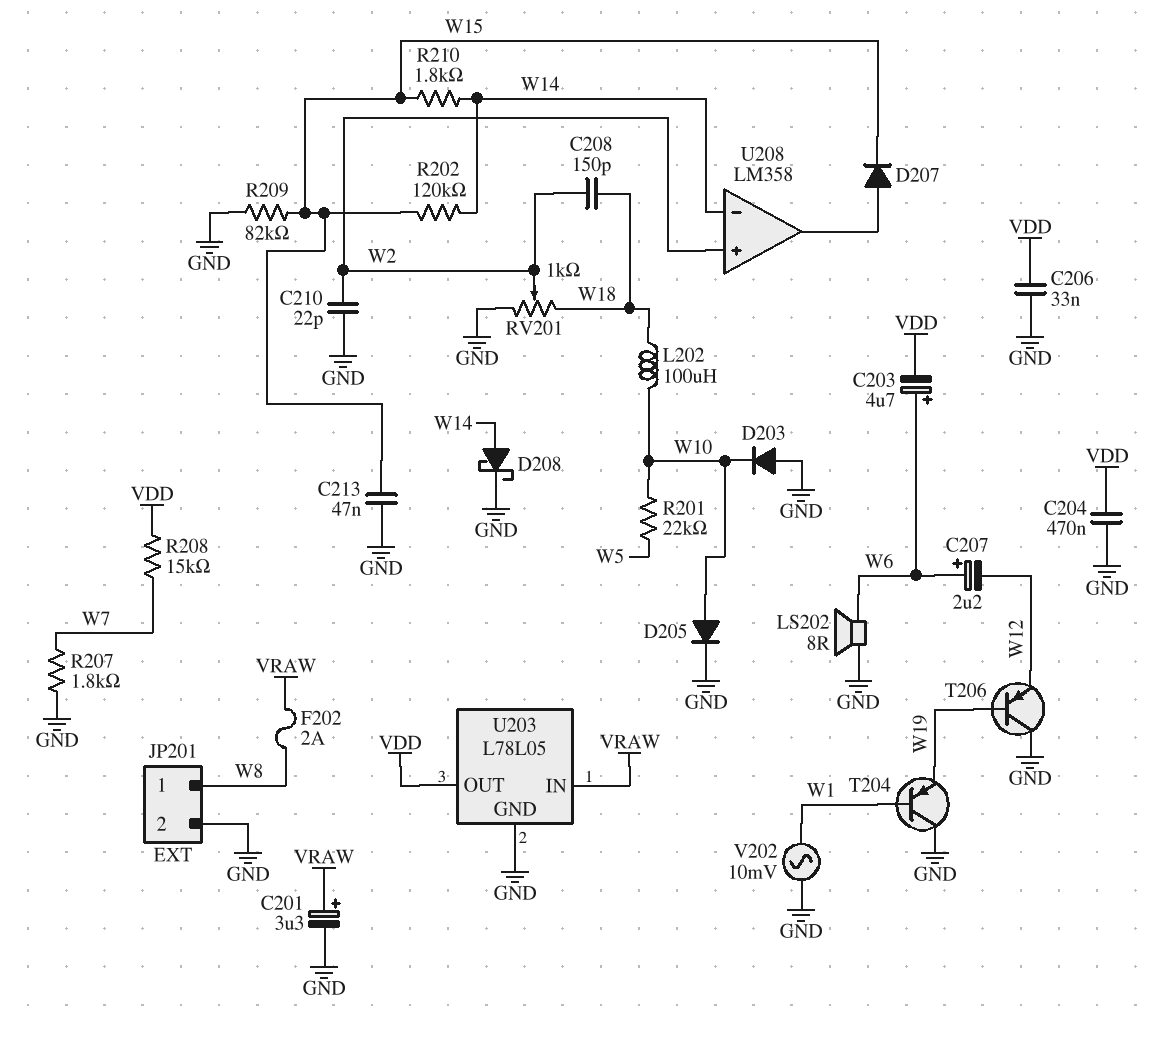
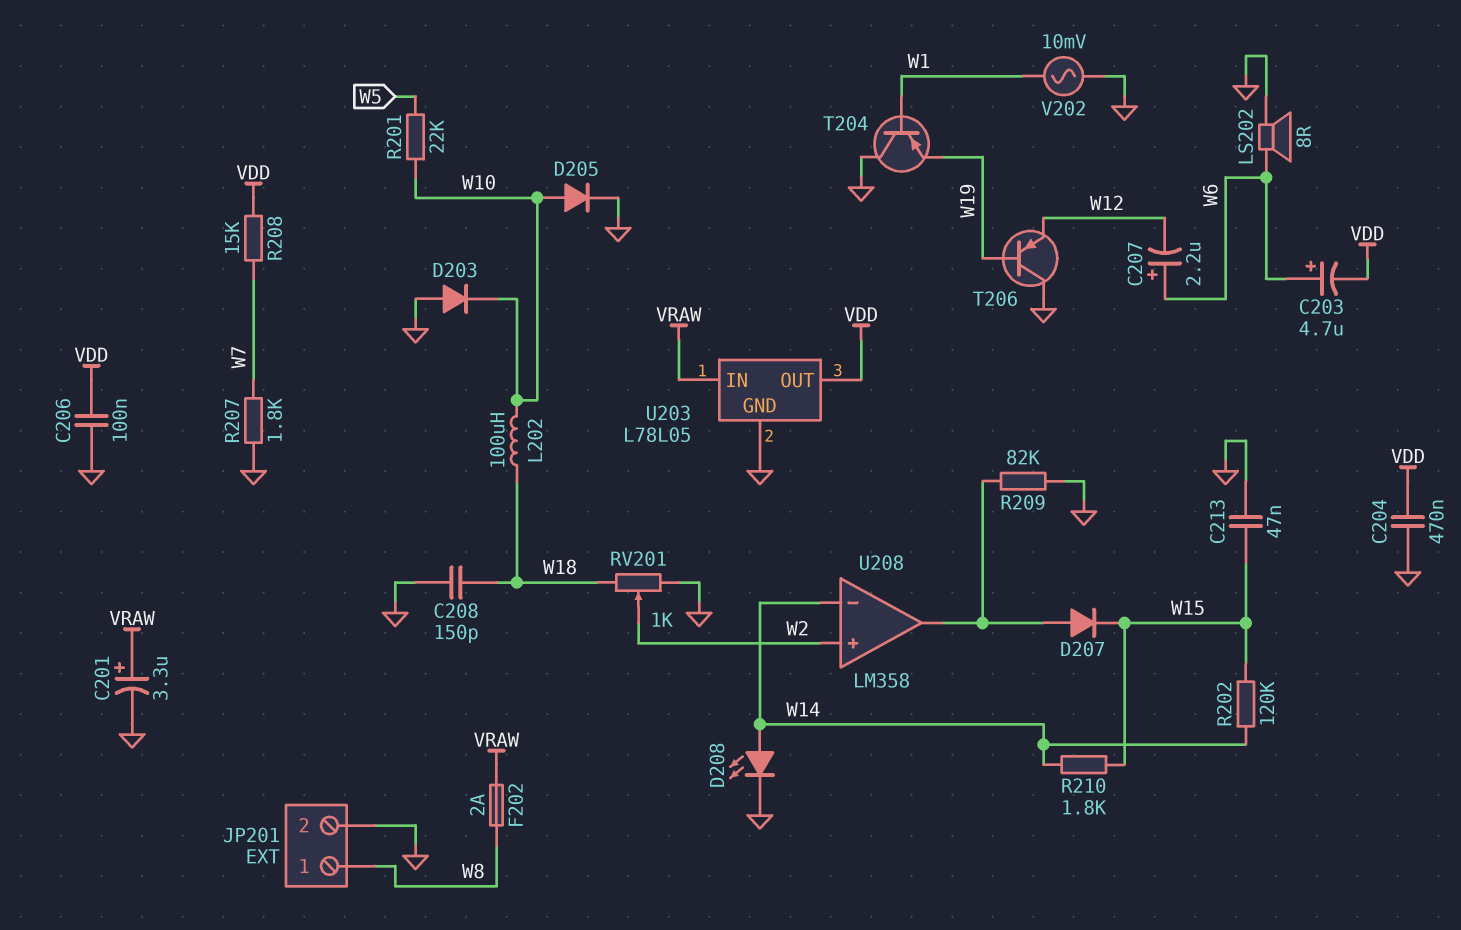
C206: 33nF (GND, VDD) -> 100nF (GND, VDD)
C208: 150pF (W2, W18) -> 150pF (GND, W18)
C210: 22pF (GND, W2) -> none
D208: schottky (A W14, K GND) -> LED (A W14, K GND)
R209: 82k (GND, W15) -> 82k (GND, U208/out)

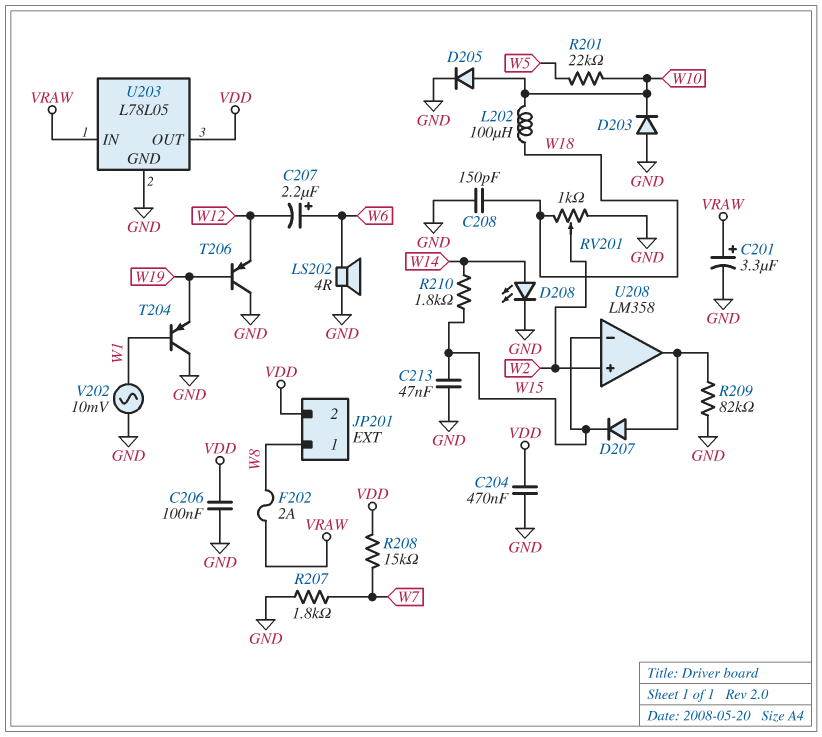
C203: 4.7uF (plus W6, minus VDD) -> none
JP201 pin 2: GND -> VDD
LS202: speaker 8R (GND, W6) -> speaker 4R (GND, W6)
R202: 120k (W14, W15) -> none
U208 pin in-: W14 -> W15

